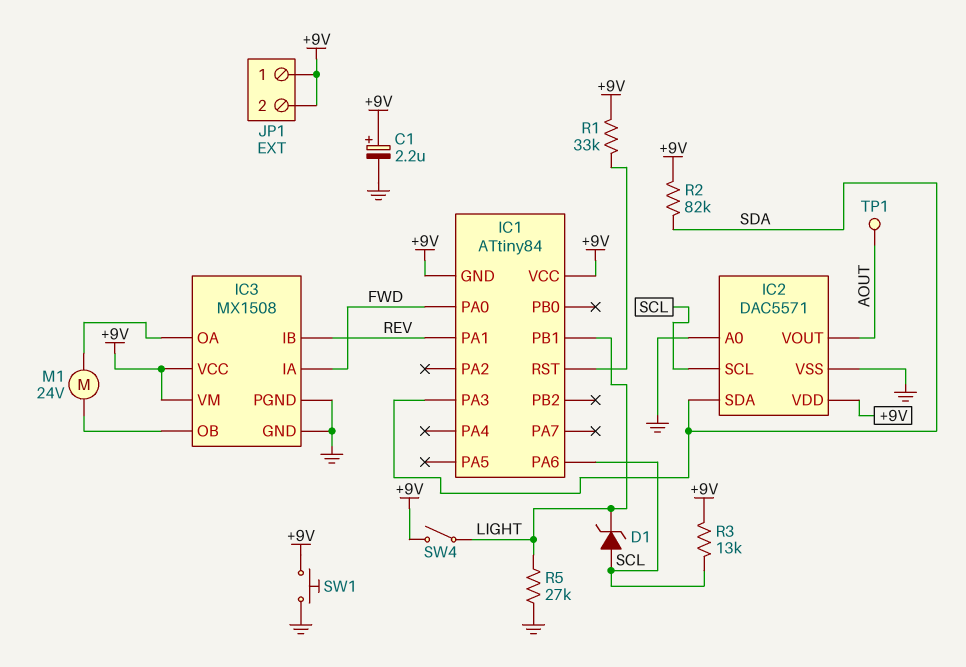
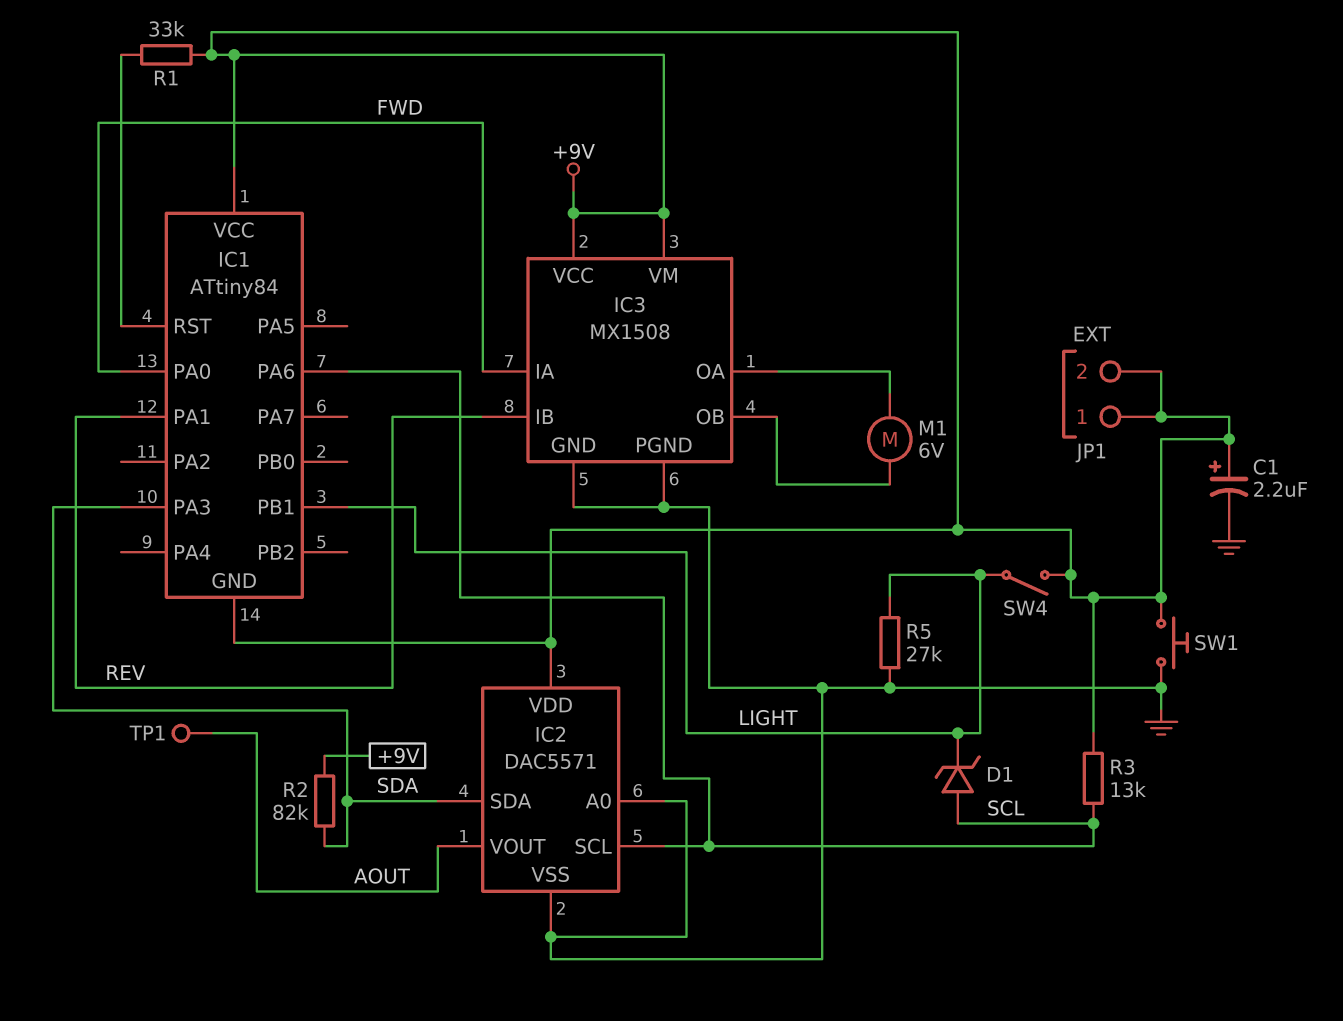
M1: motor 24V (IC3/OA, IC3/OB) -> motor 6V (IC3/OA, IC3/OB)

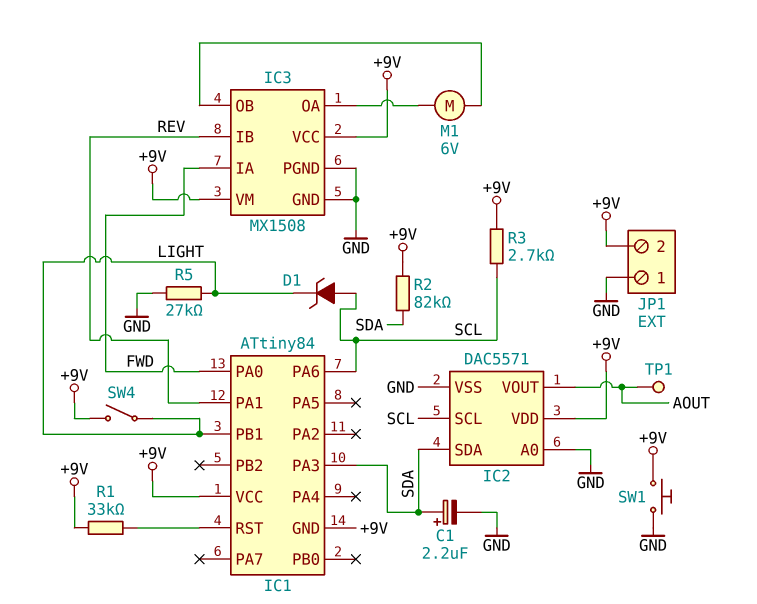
C1: 2.2uF (plus +9V, minus GND) -> 2.2uF (plus SDA, minus GND)
JP1 pin 1: +9V -> GND
R3: 13k (+9V, SCL) -> 2.7k (+9V, SCL)

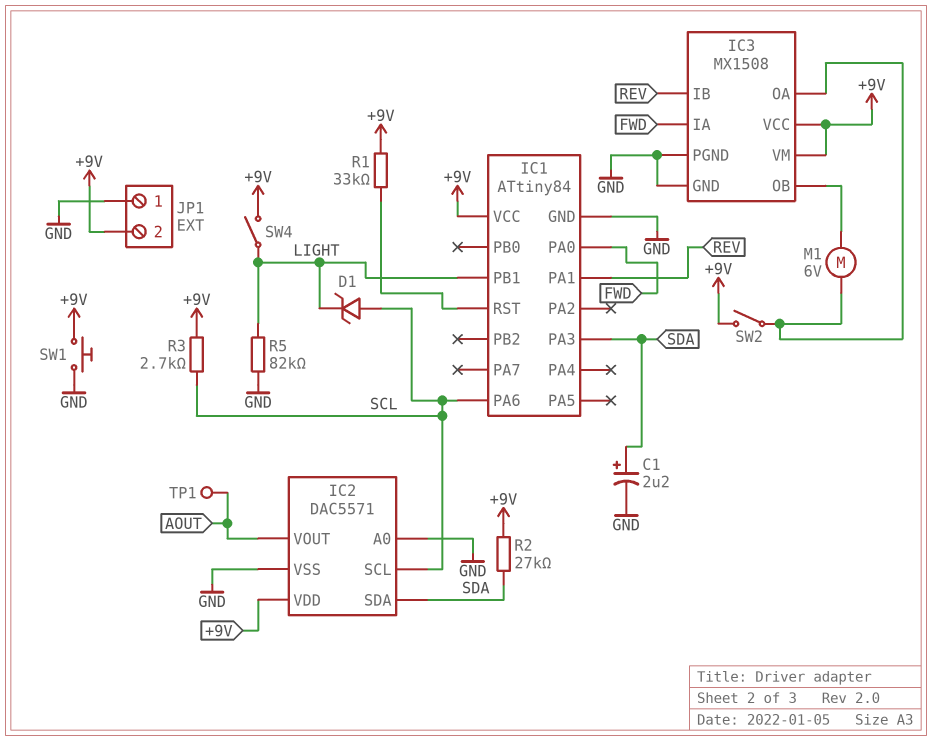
IC1 pin GND: +9V -> GND
R2: 82k (+9V, SDA) -> 27k (+9V, SDA)
R5: 27k (GND, LIGHT) -> 82k (GND, LIGHT)
SW2: none -> switch (+9V, IC3/OA)

